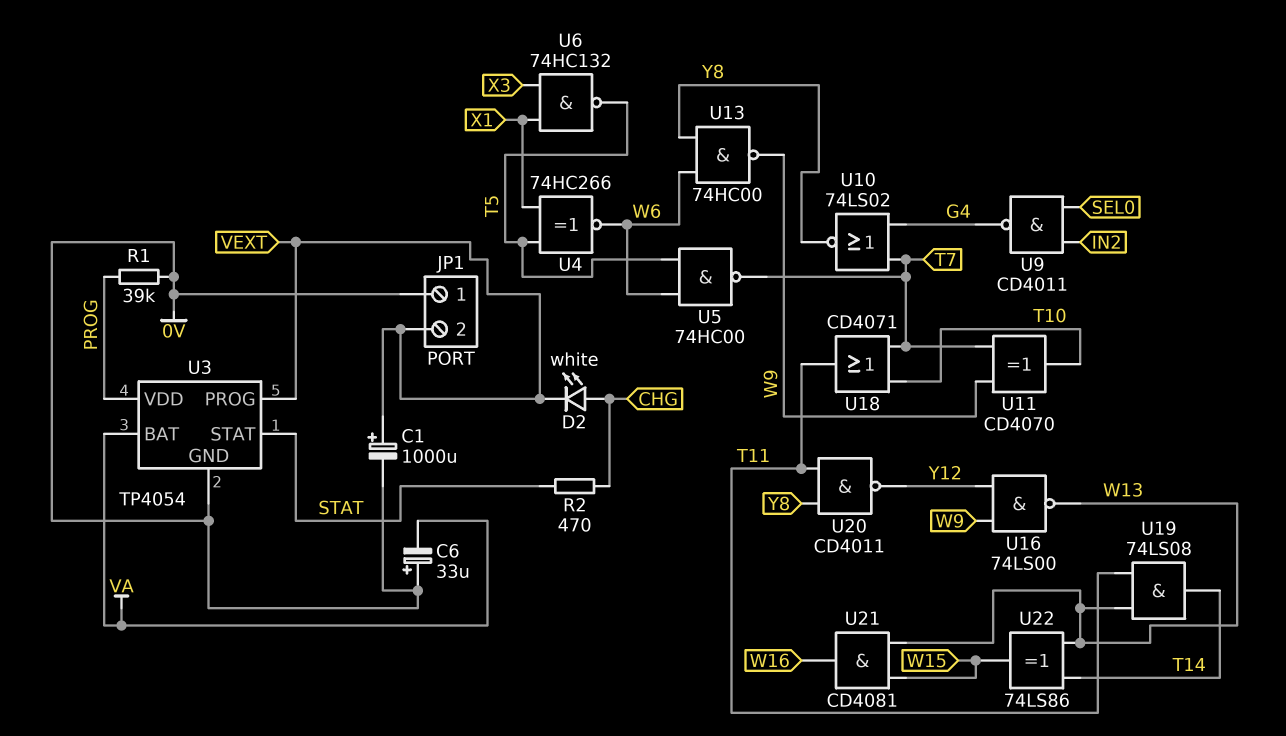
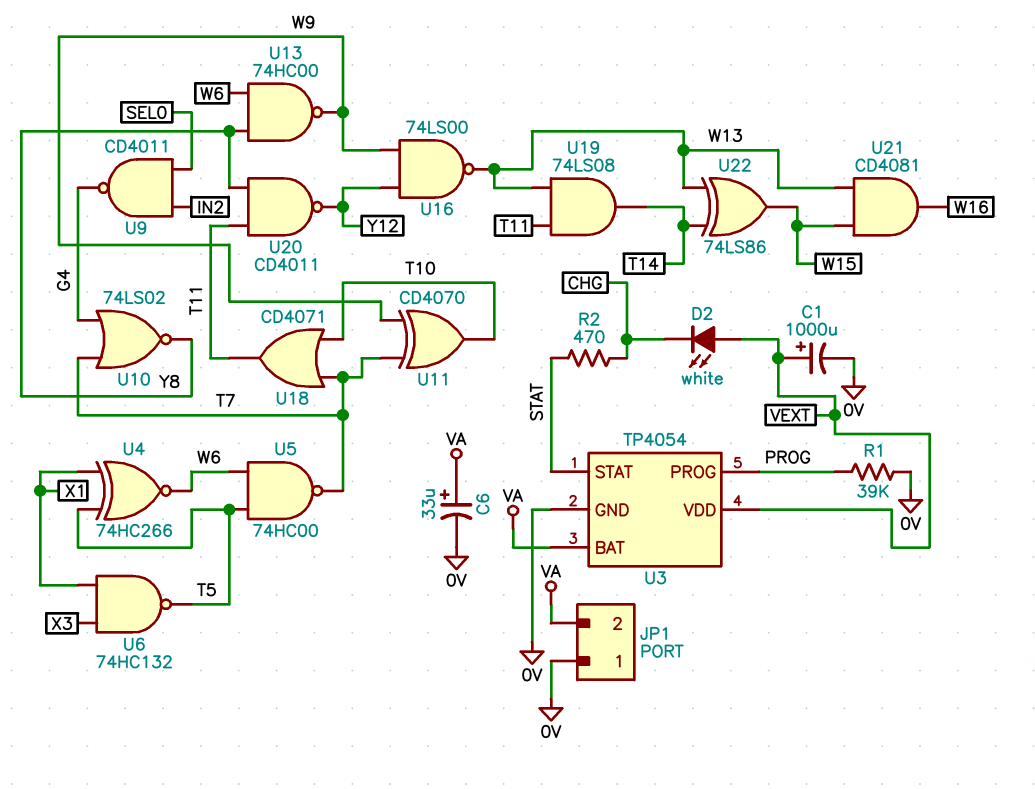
C6: 33uF (plus 0V, minus VA) -> 33uF (plus VA, minus 0V)
D2: LED white (A CHG, K VEXT) -> LED white (A VEXT, K CHG)
JP1 pin 2: VEXT -> VA
U3 pin PROG: VEXT -> PROG
U3 pin VDD: PROG -> VEXT

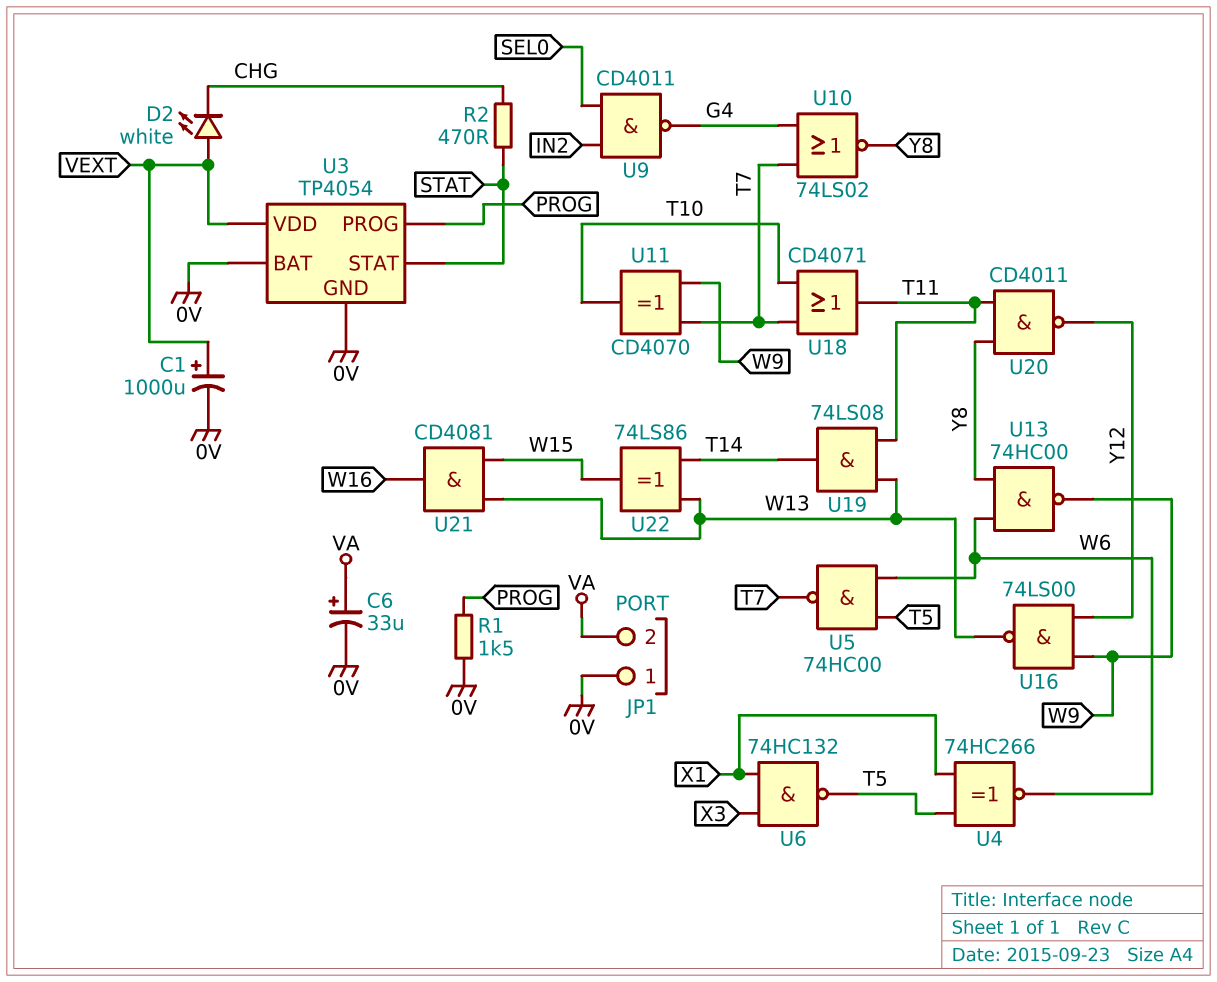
R1: 39k (0V, PROG) -> 1.5k (0V, PROG)
U3 pin BAT: VA -> 0V

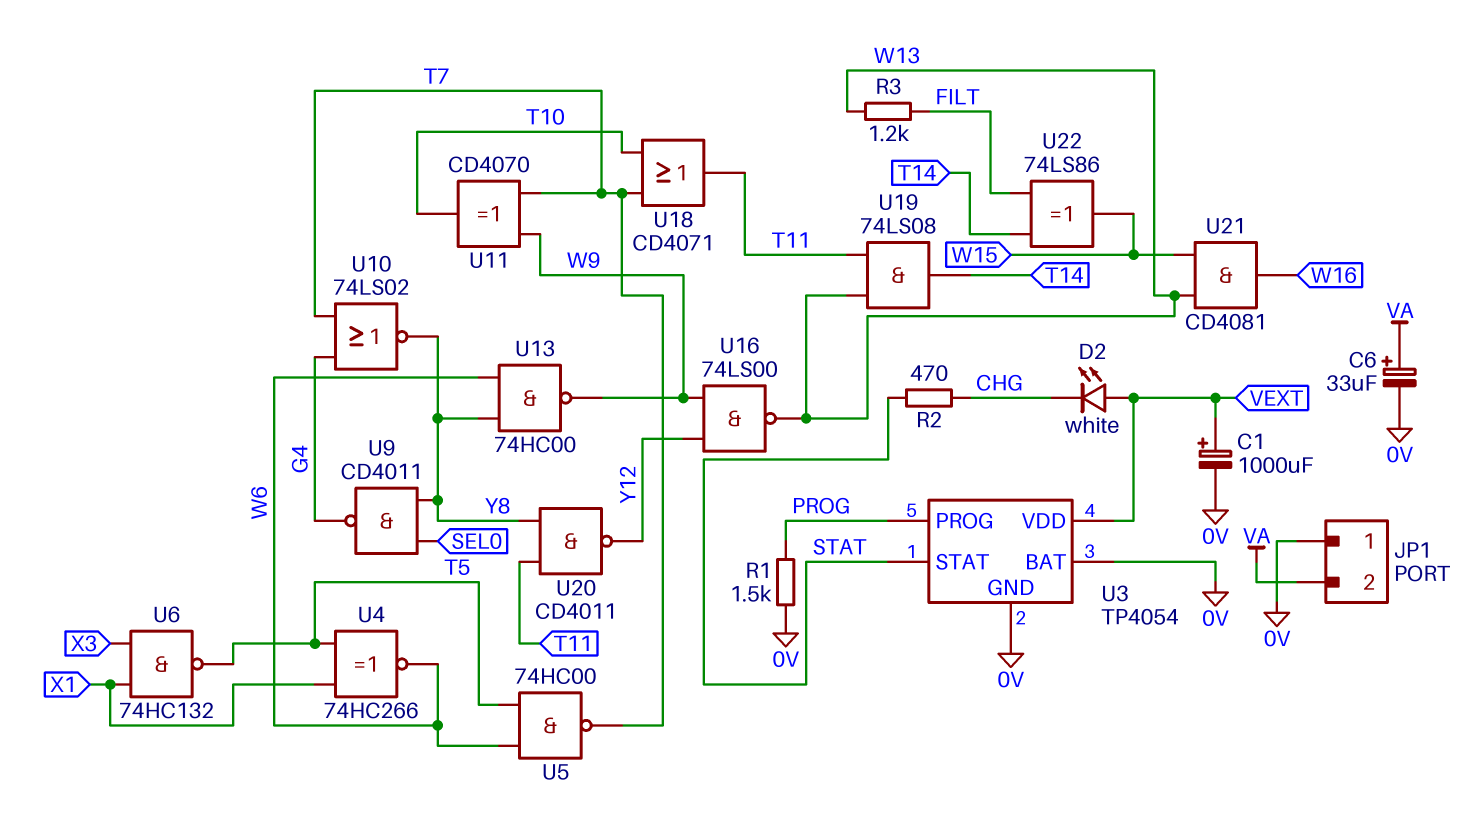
R3: none -> 1.2k (FILT, W13)
U9: NAND CD4011 (in IN2, in SEL0, out G4) -> NAND CD4011 (in SEL0, in Y8, out G4)
U22: XOR 74LS86 (in T14, in W13, out W15) -> XOR 74LS86 (in FILT, in T14, out W15)

